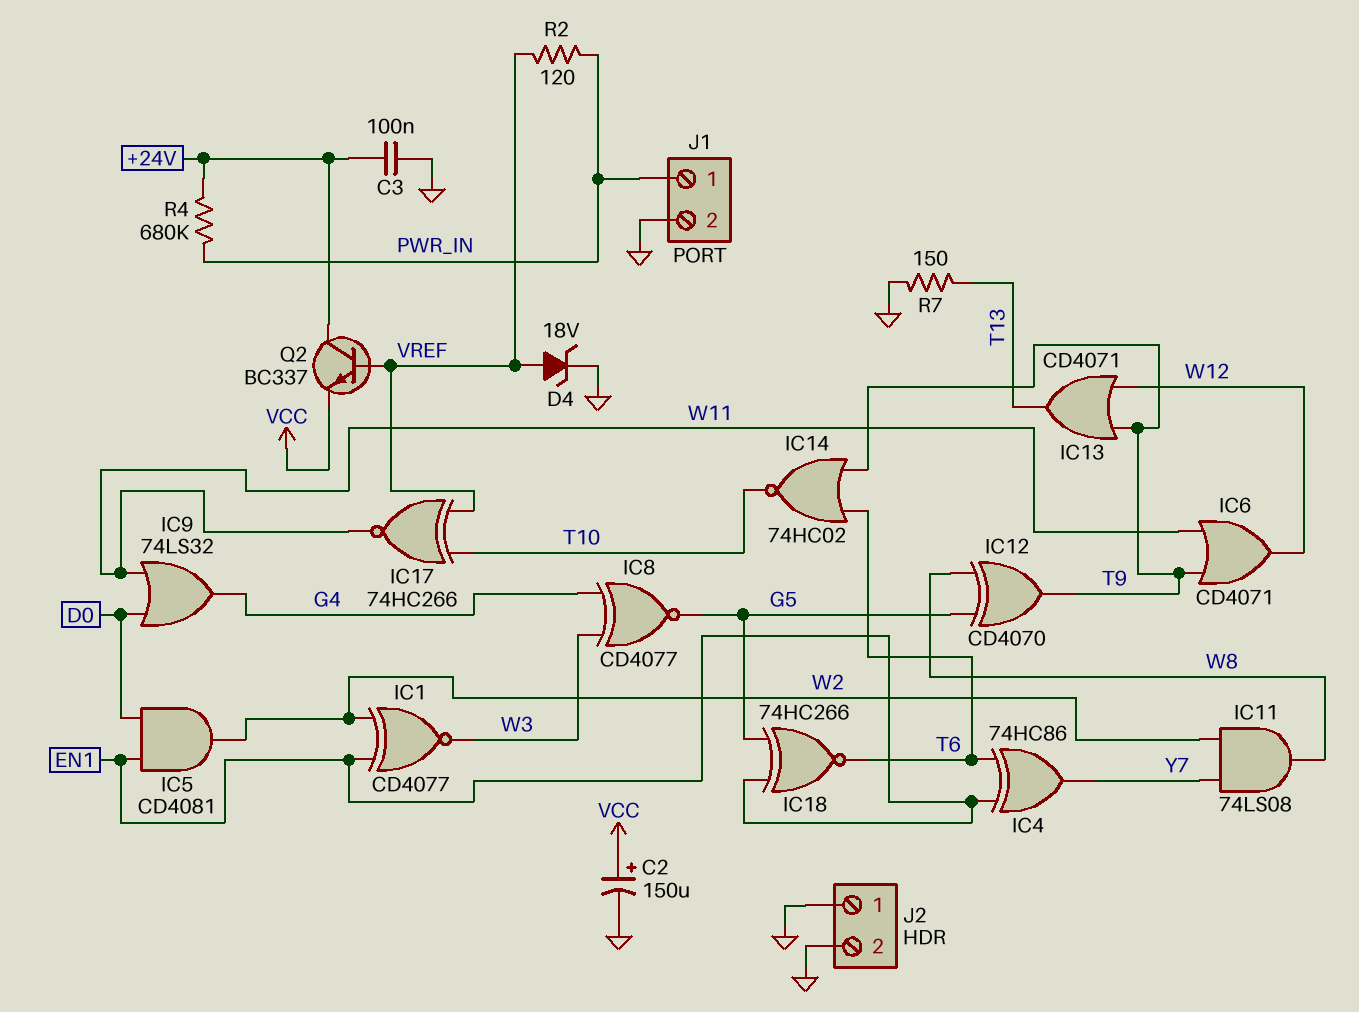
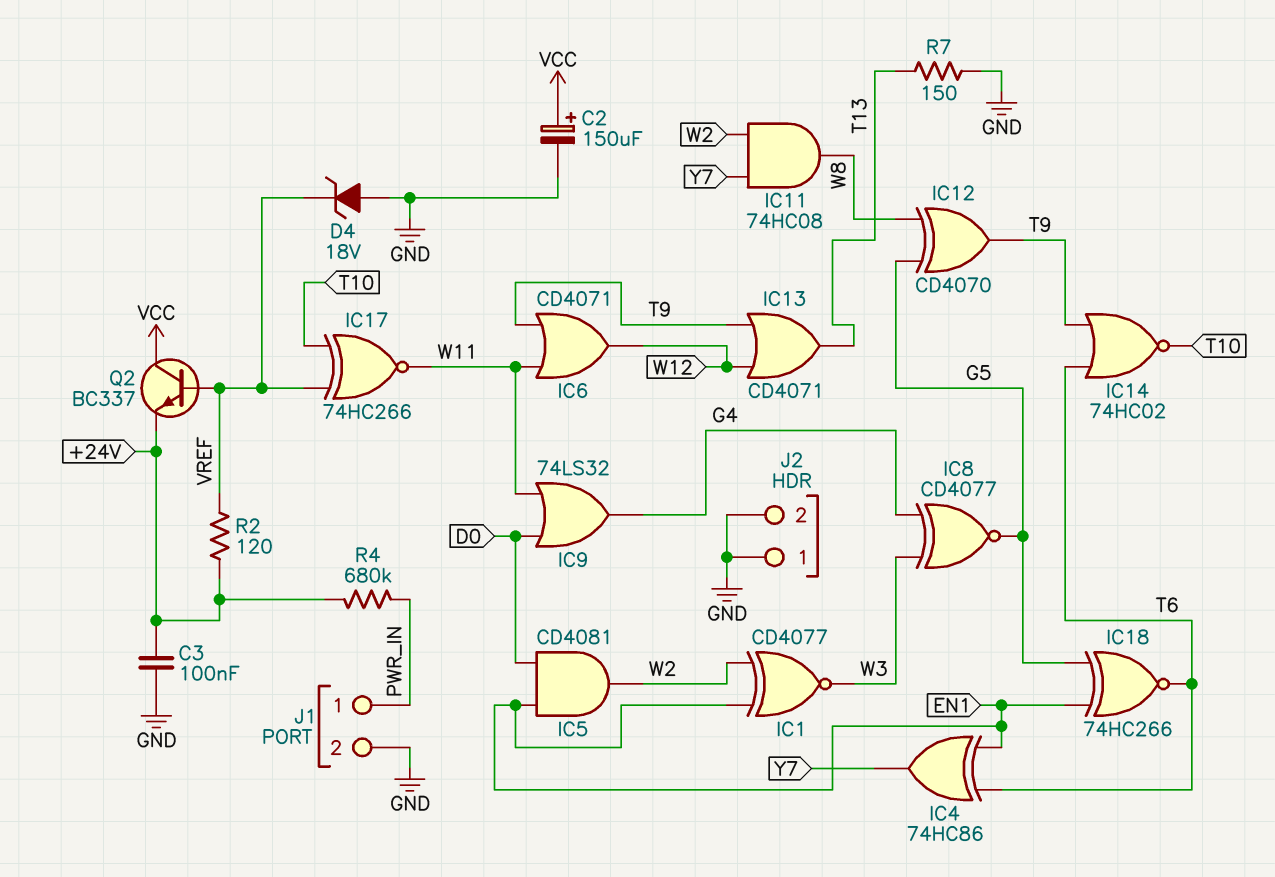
D4: zener 18V (A VREF, K GND) -> zener 18V (A GND, K VREF)
IC11: AND 74LS08 (in W2, in Y7, out W8) -> AND 74HC08 (in W2, in Y7, out W8)
Q2: NPN BC337 (B VREF, C +24V, E VCC) -> NPN BC337 (B VREF, C VCC, E +24V)
R2: 120 (PWR_IN, VREF) -> 120 (+24V, VREF)

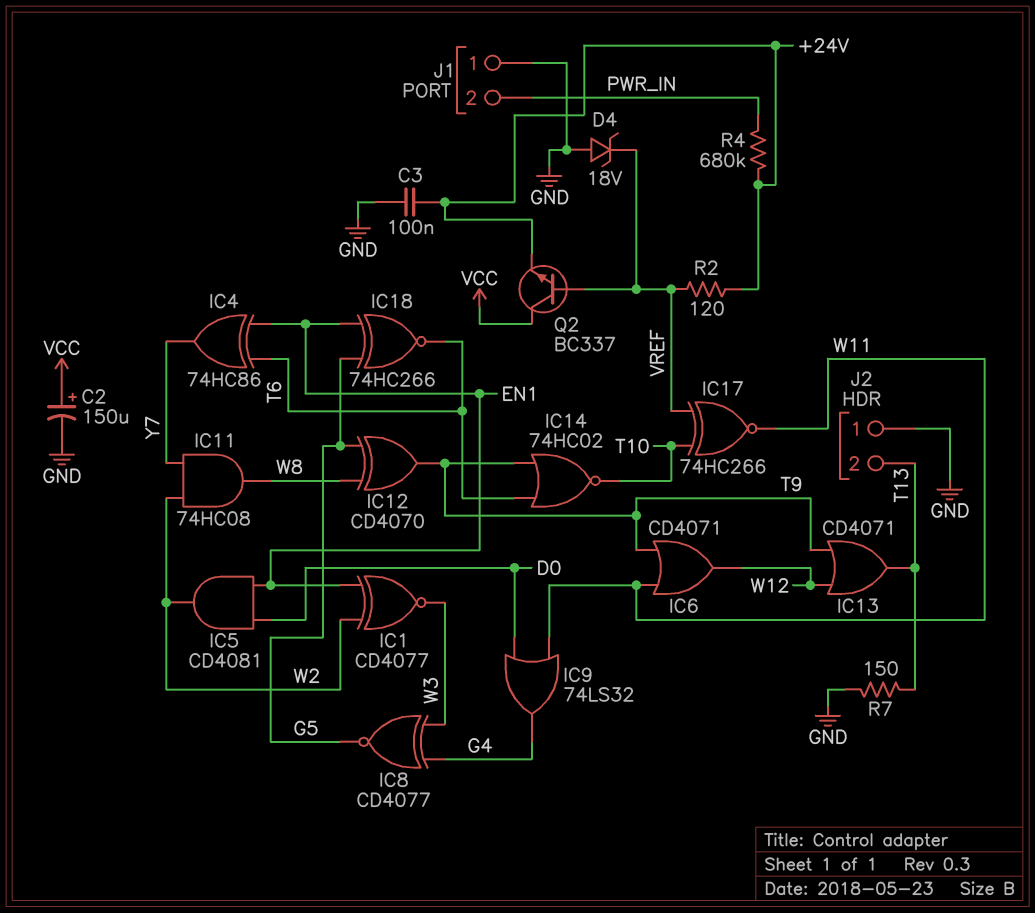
J1 pin 1: PWR_IN -> GND
J1 pin 2: GND -> PWR_IN
J2 pin 2: GND -> T13

